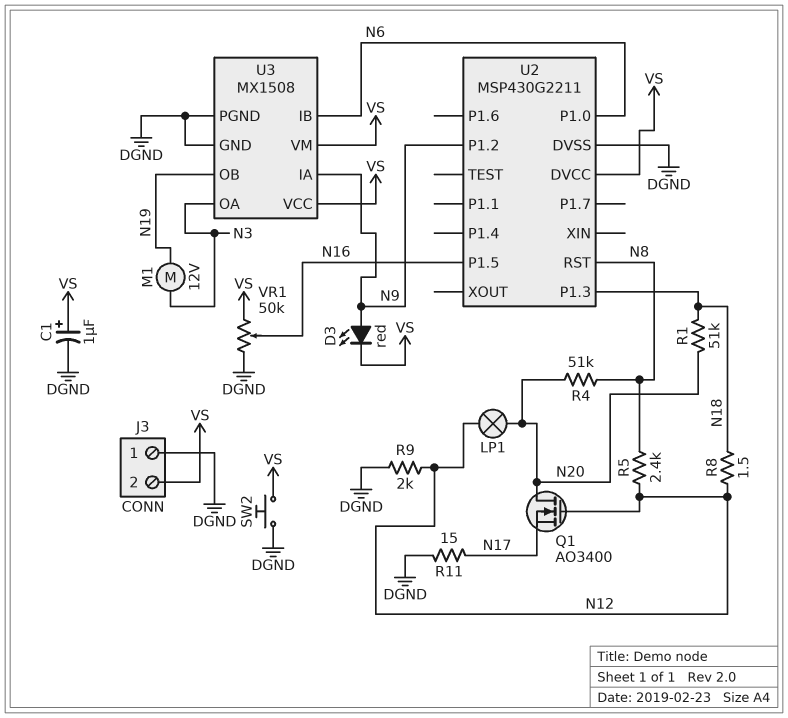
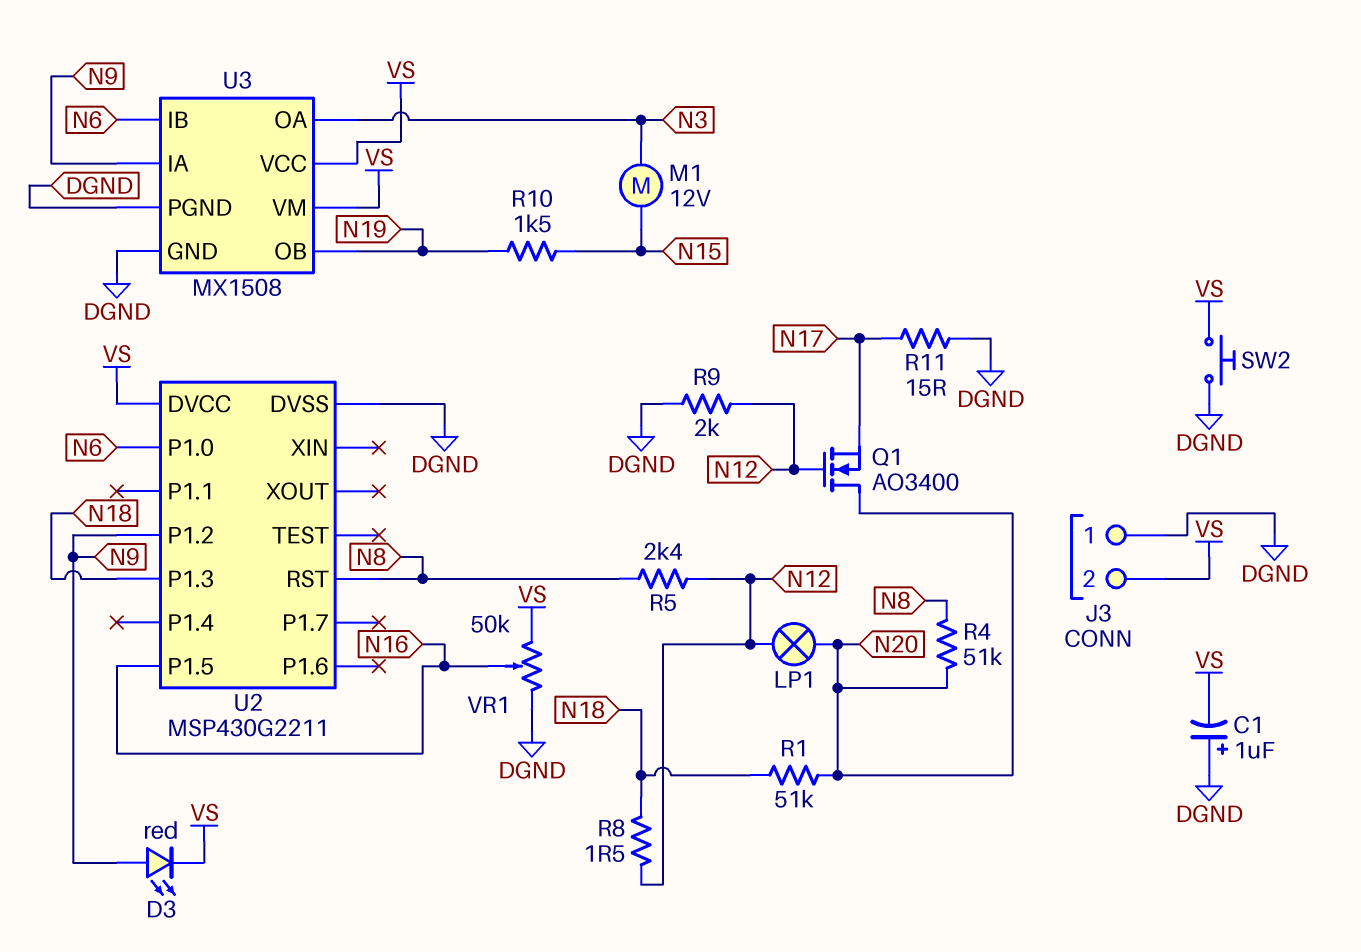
C1: 1uF (plus VS, minus DGND) -> 1uF (plus DGND, minus VS)
M1: motor 12V (N3, N19) -> motor 12V (N3, N15)
R10: none -> 1.5k (N15, N19)

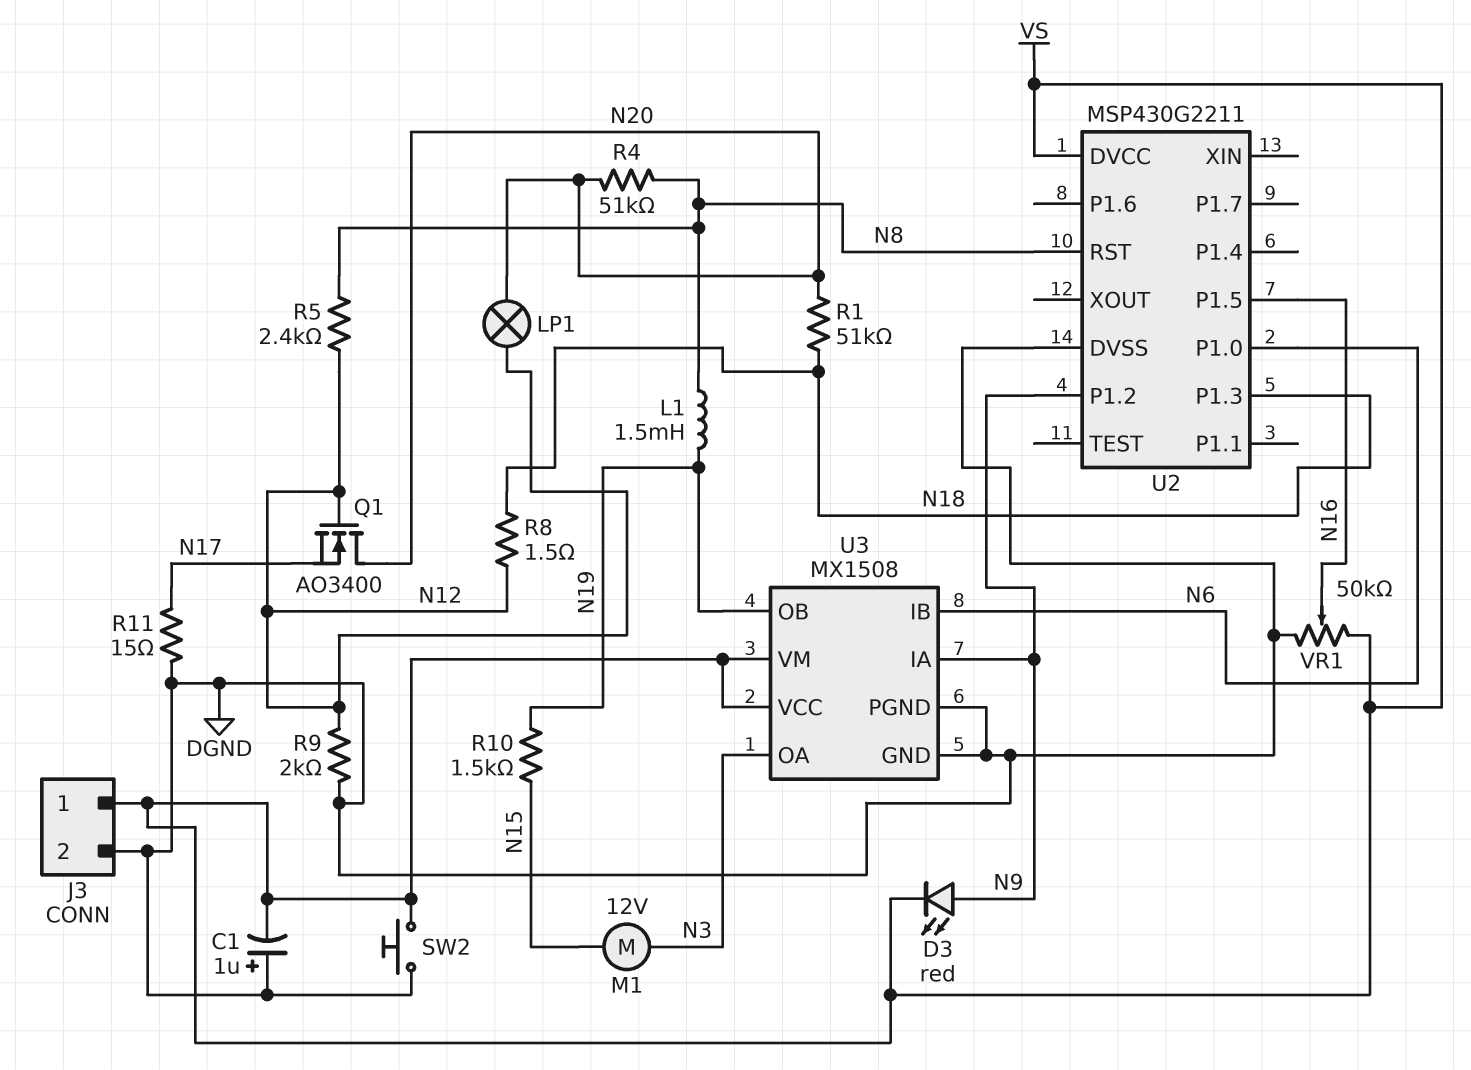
J3 pin 1: DGND -> VS
J3 pin 2: VS -> DGND
L1: none -> 1.5mH (N8, N19)

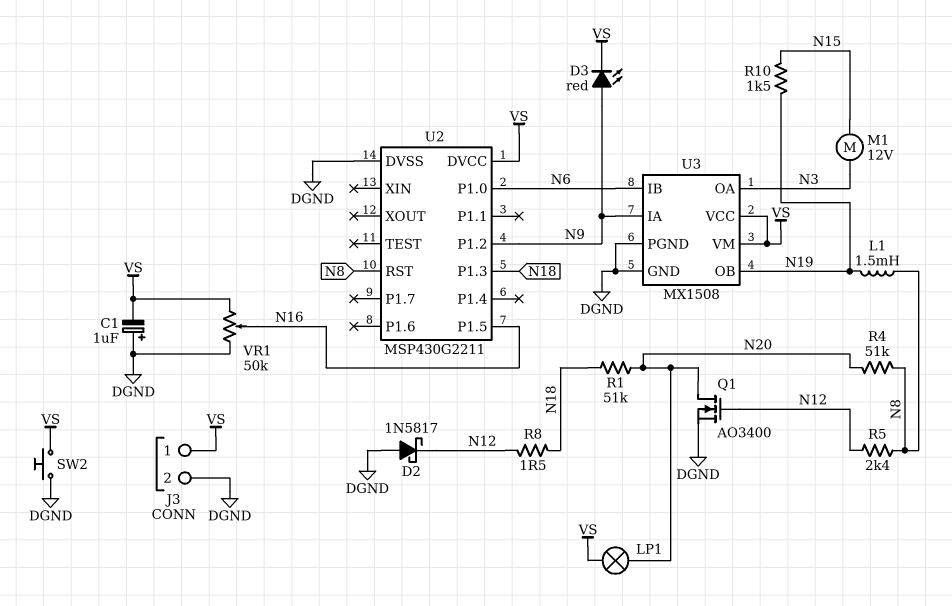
D2: none -> schottky 1N5817 (A DGND, K N12)
LP1: lamp (N12, N20) -> lamp (N20, VS)
Q1: NMOS AO3400 (G N12, D N20, S N17) -> NMOS AO3400 (G N12, D N20, S DGND)
R9: 2k (DGND, N12) -> none
R11: 15 (DGND, N17) -> none

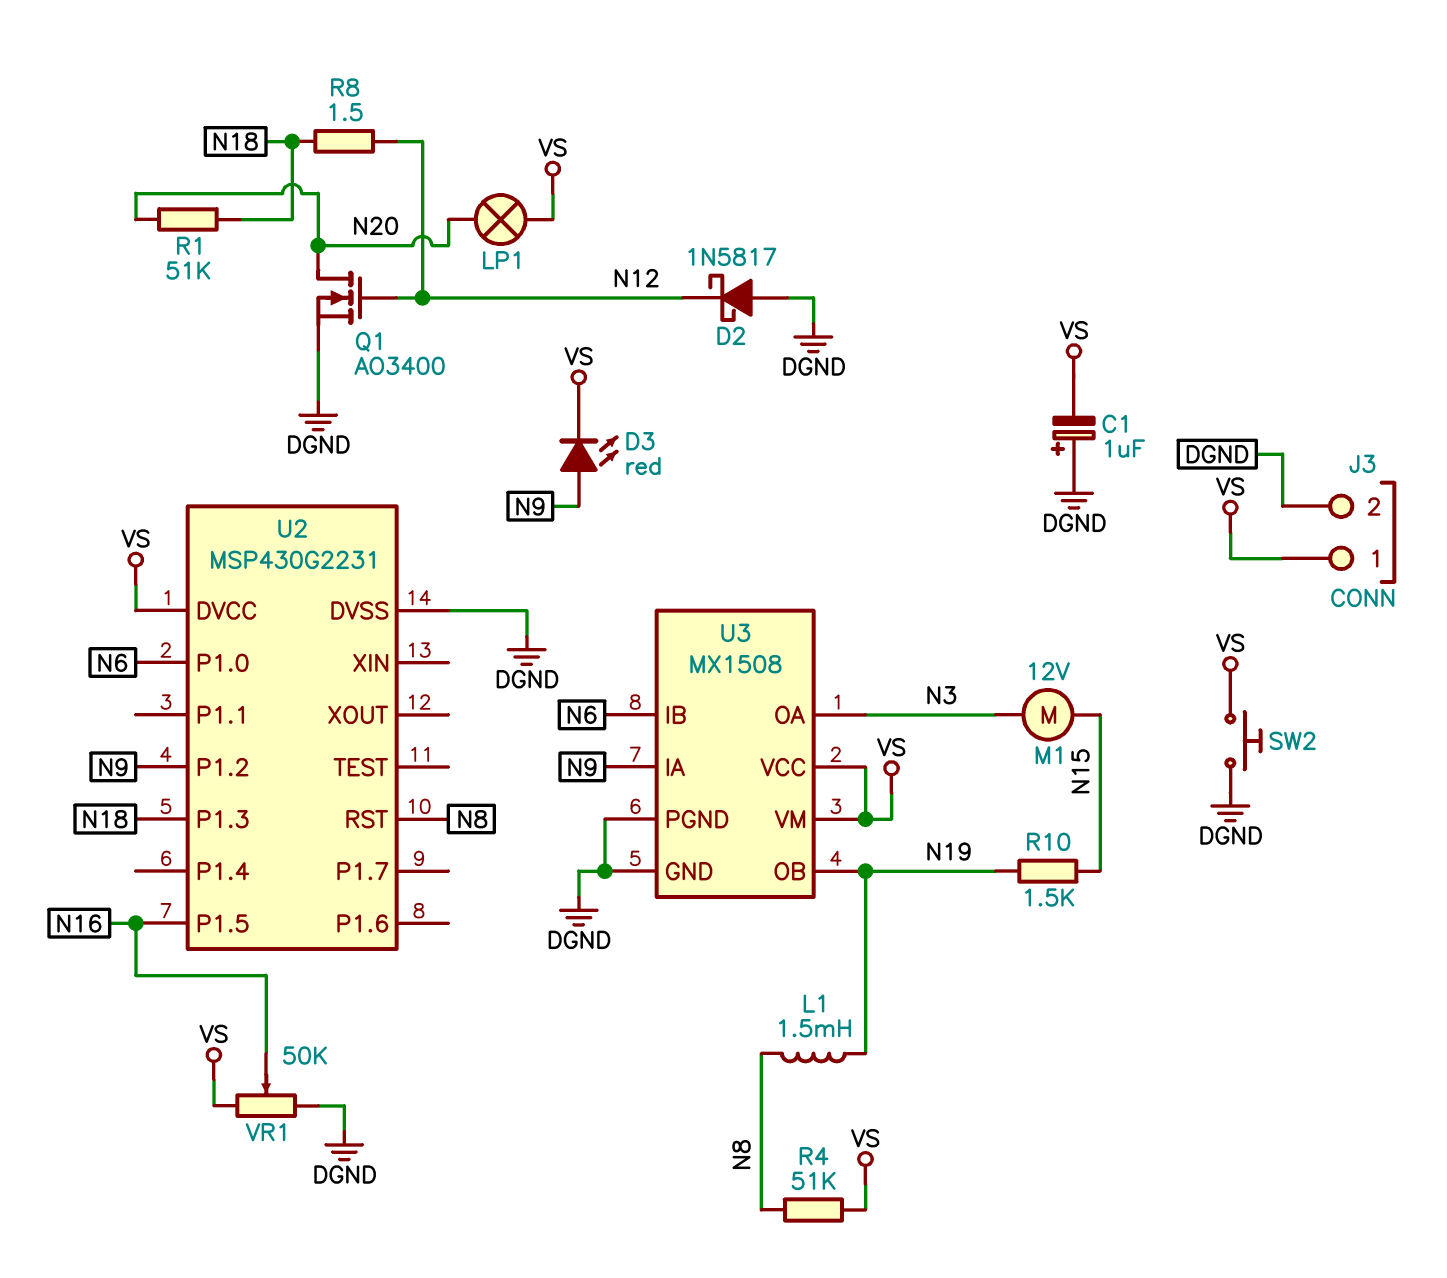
R4: 51k (N8, N20) -> 51k (N8, VS)
R5: 2.4k (N8, N12) -> none
U2: MSP430G2211 -> MSP430G2231

